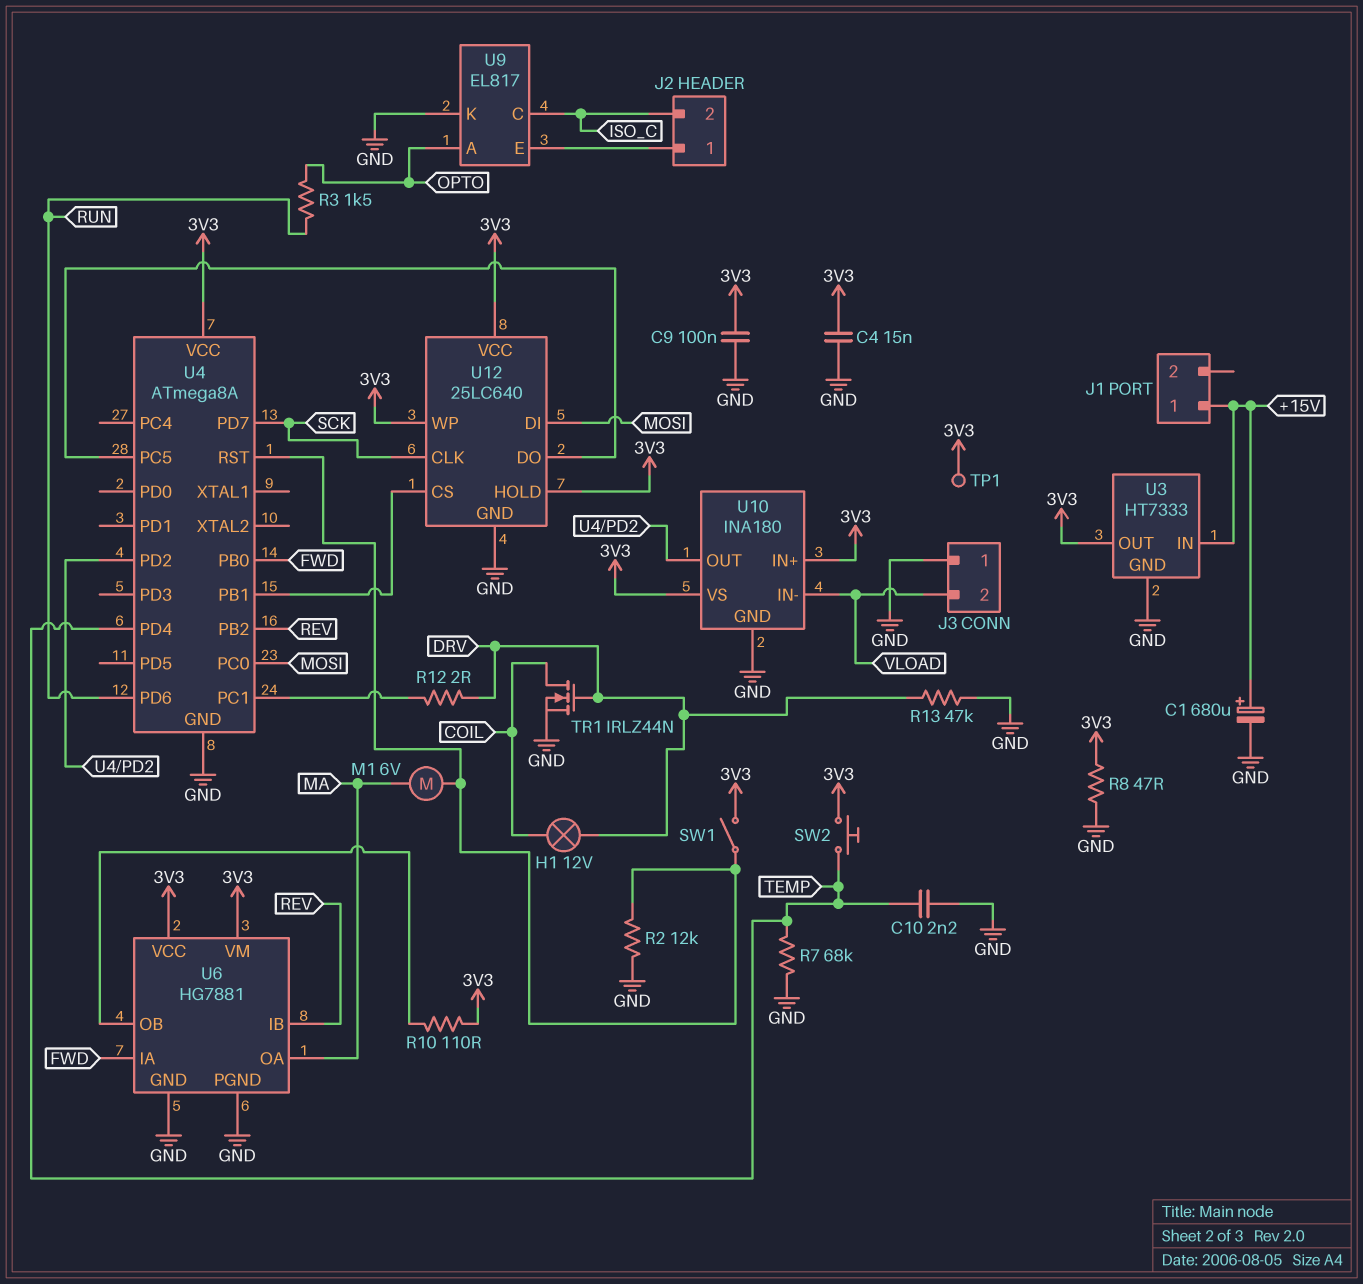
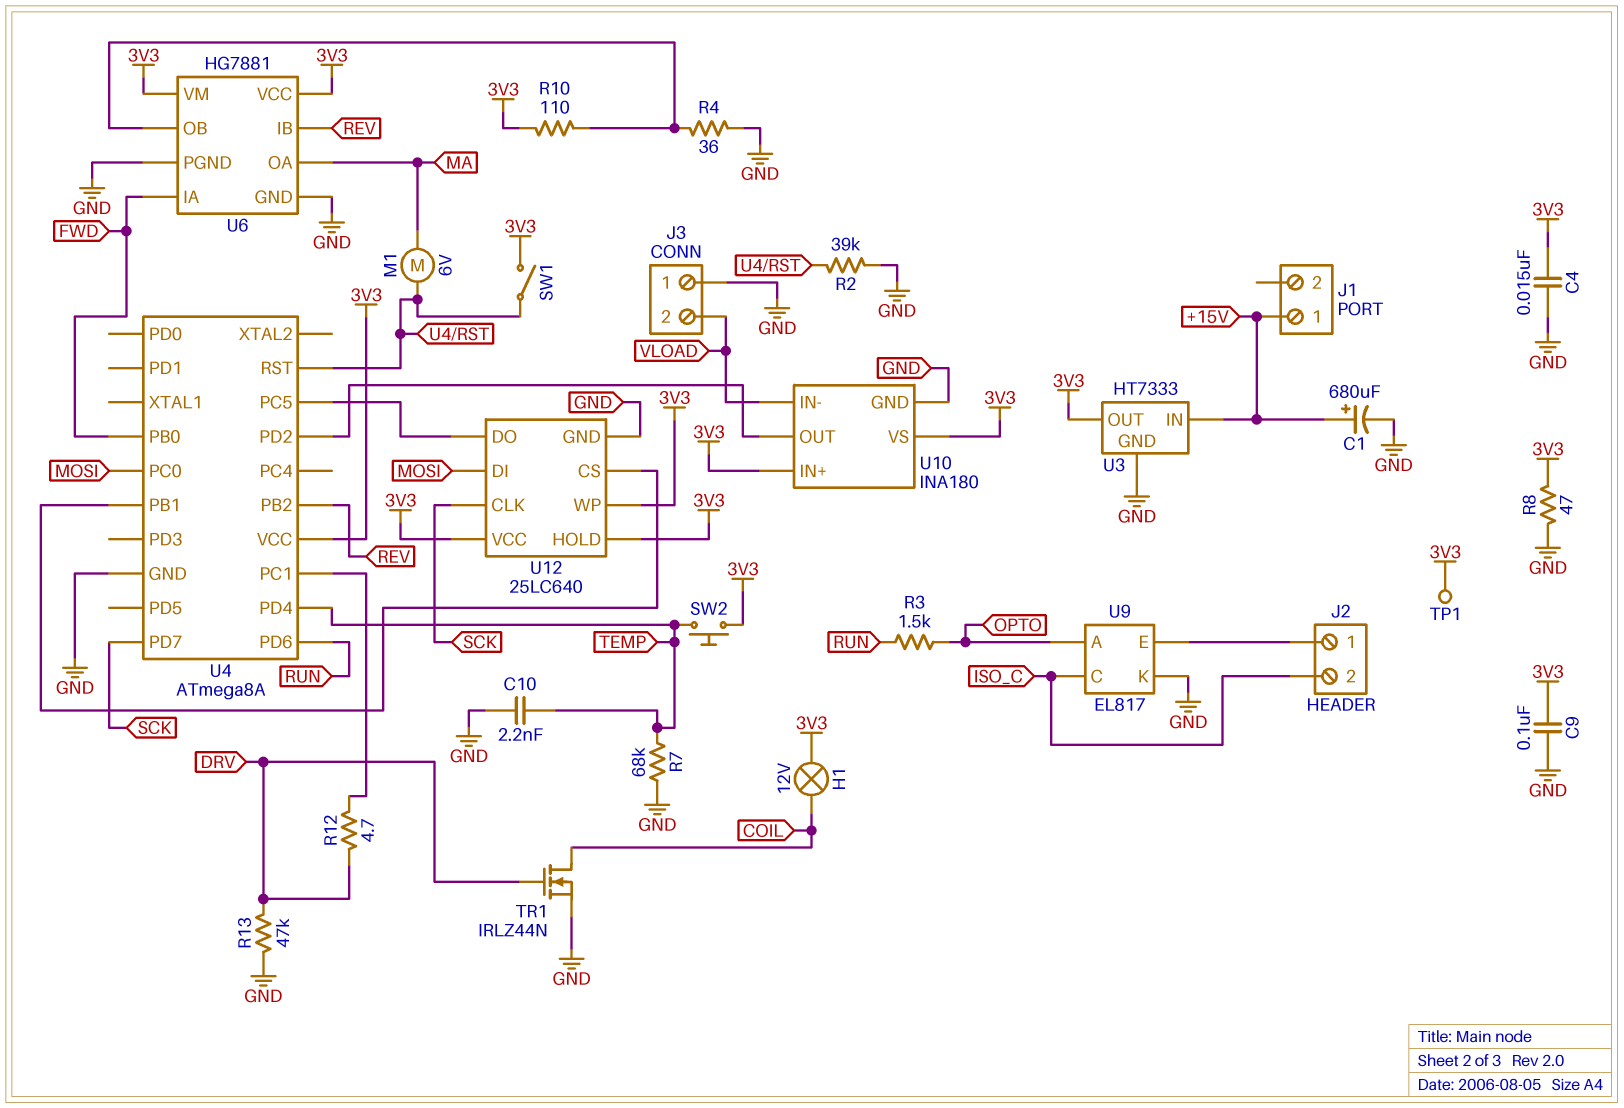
H1: lamp 12V (COIL, DRV) -> lamp 12V (3V3, COIL)
R2: 12k (GND, U4/RST) -> 39k (GND, U4/RST)
R4: none -> 36 (GND, U6/OB)
R12: 2 (DRV, U4/PC1) -> 4.7 (DRV, U4/PC1)

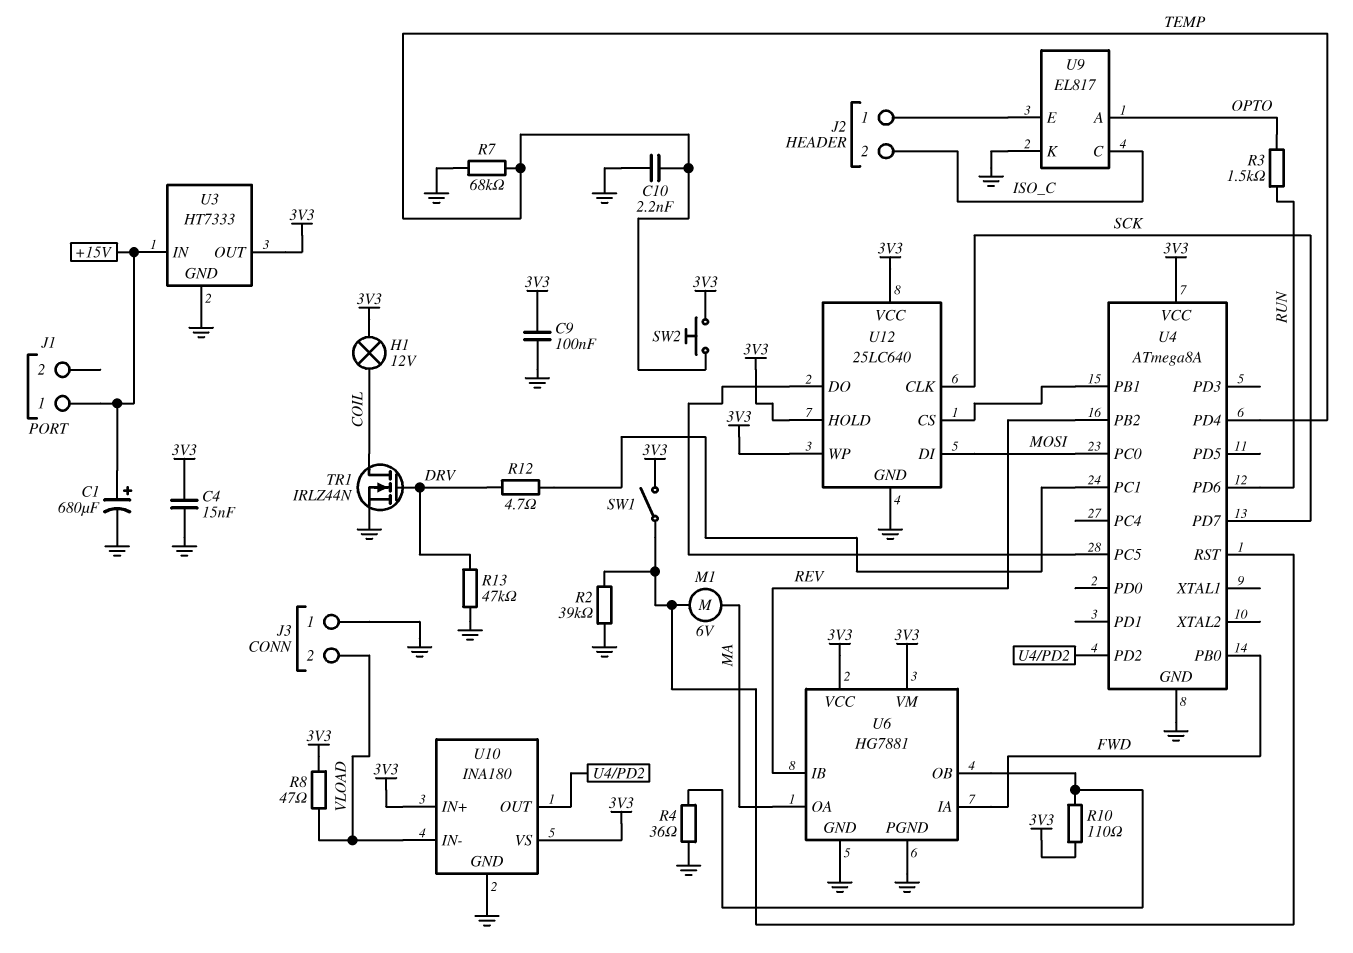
R8: 47 (3V3, GND) -> 47 (3V3, VLOAD)
TP1: test point (3V3) -> none

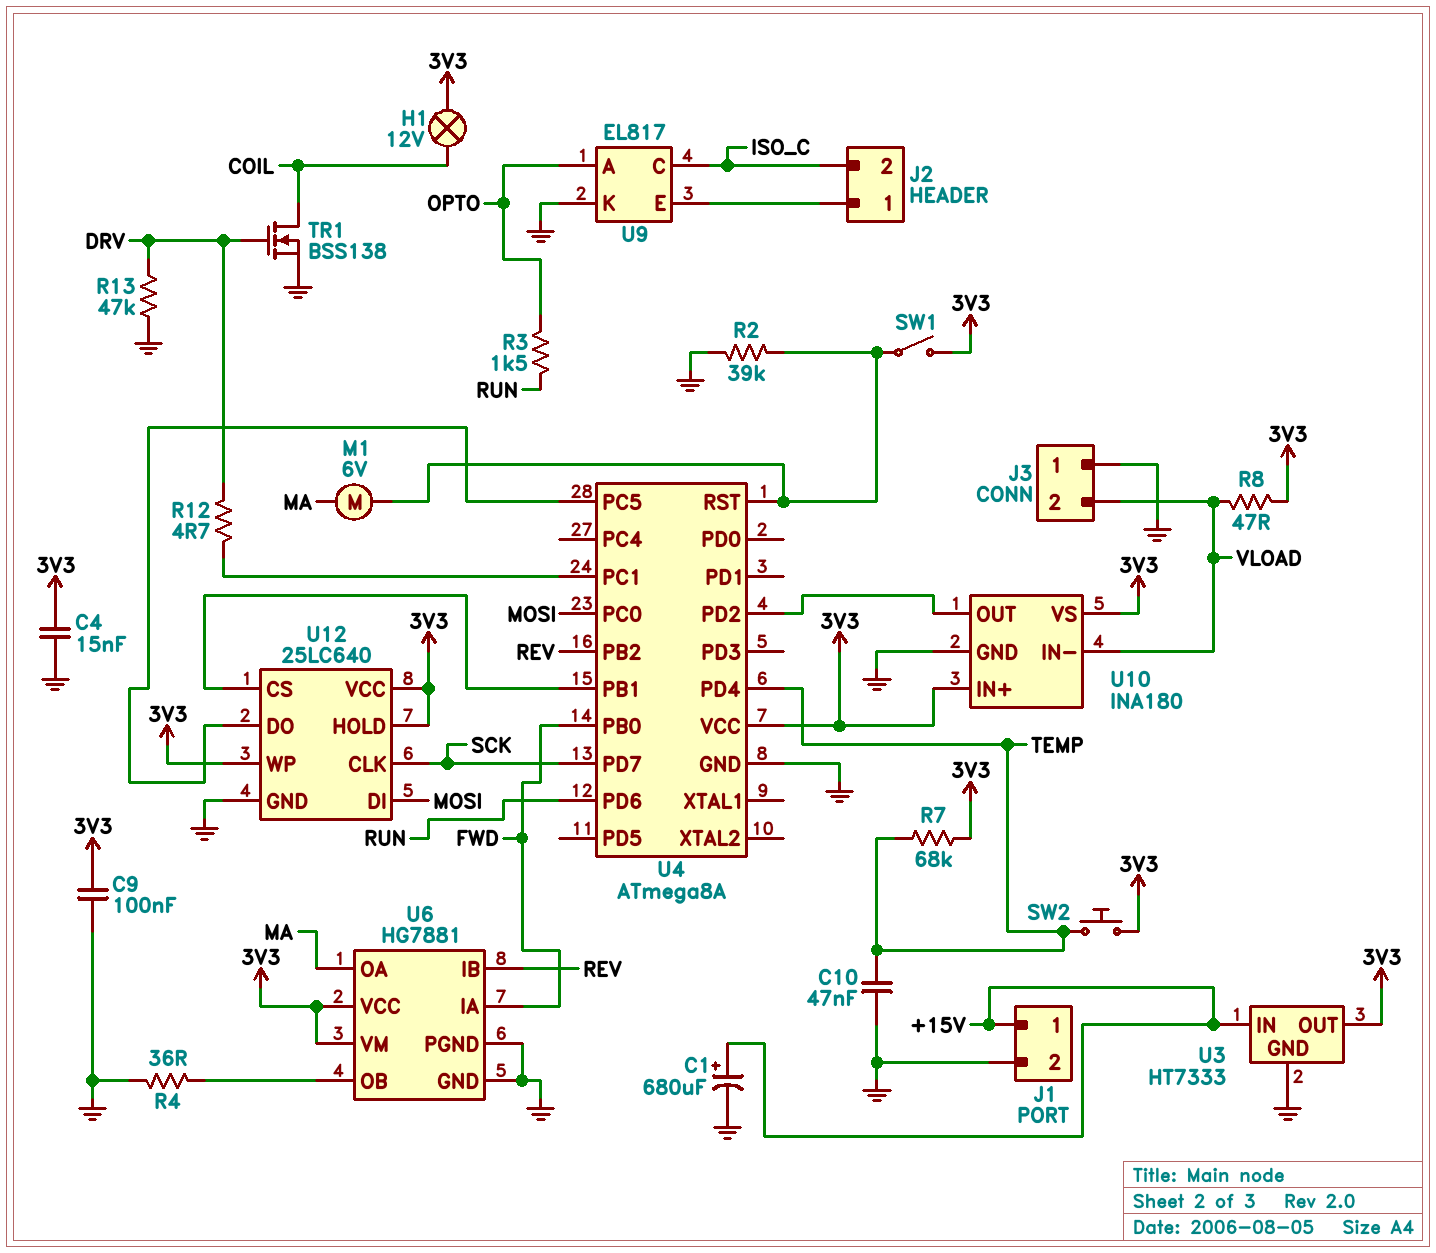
C10: 2.2nF (GND, TEMP) -> 47nF (GND, TEMP)
J1 pin 2: none -> GND
R7: 68k (GND, TEMP) -> 68k (3V3, TEMP)
R10: 110 (3V3, U6/OB) -> none
TR1: NMOS IRLZ44N (G DRV, D COIL, S GND) -> NMOS BSS138 (G DRV, D COIL, S GND)

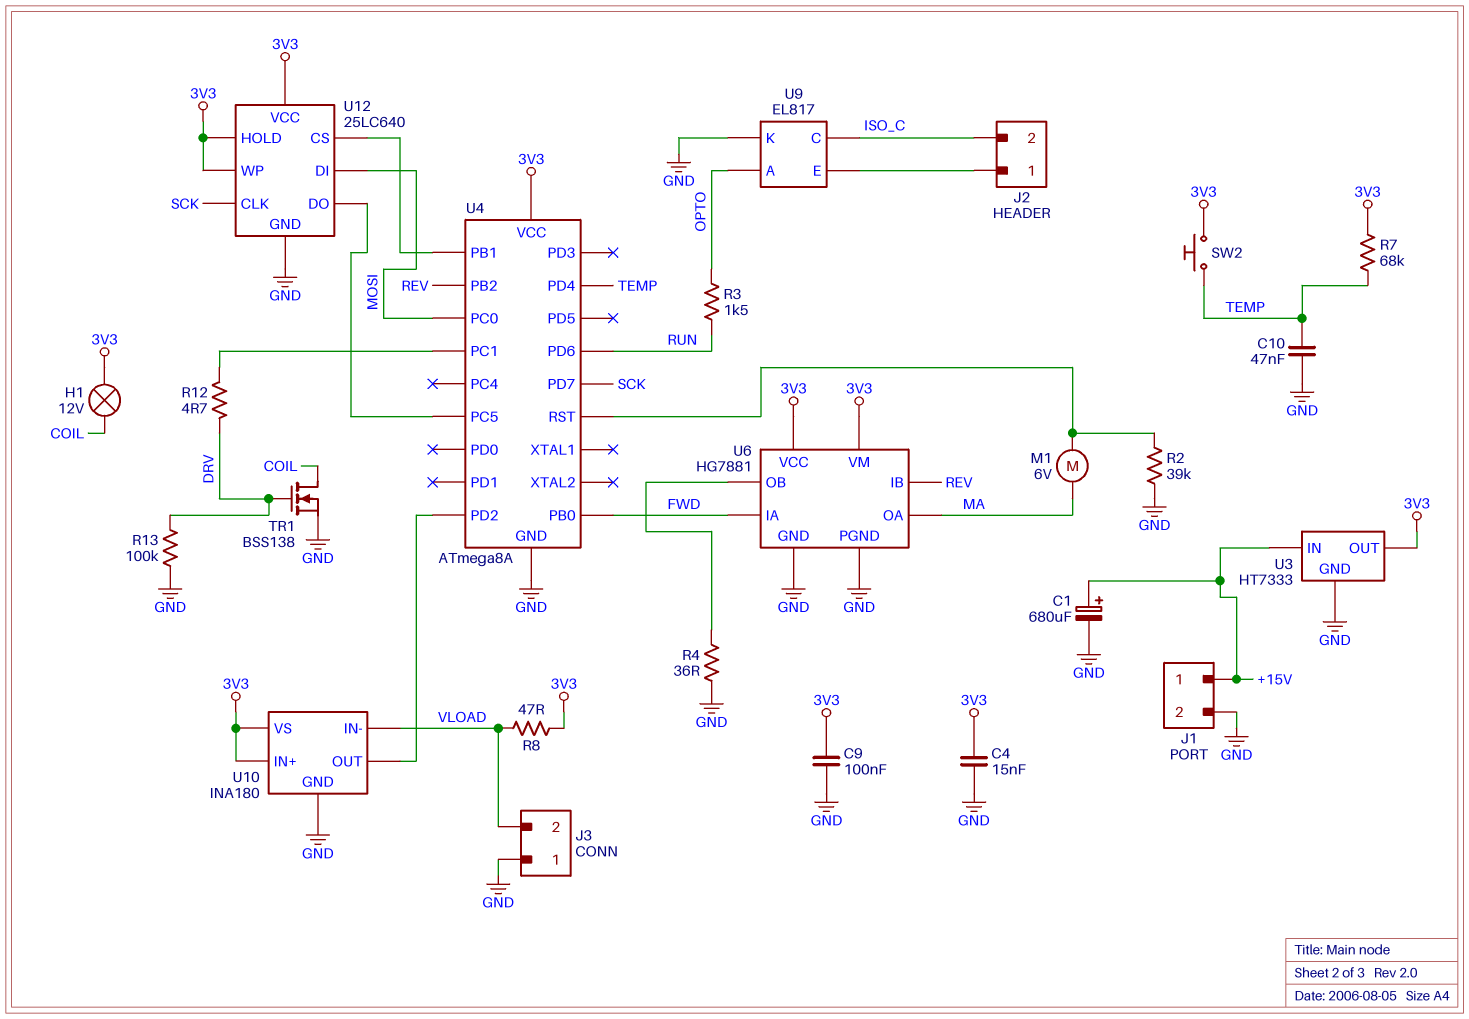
R13: 47k (DRV, GND) -> 100k (DRV, GND)
SW1: switch (3V3, U4/RST) -> none

